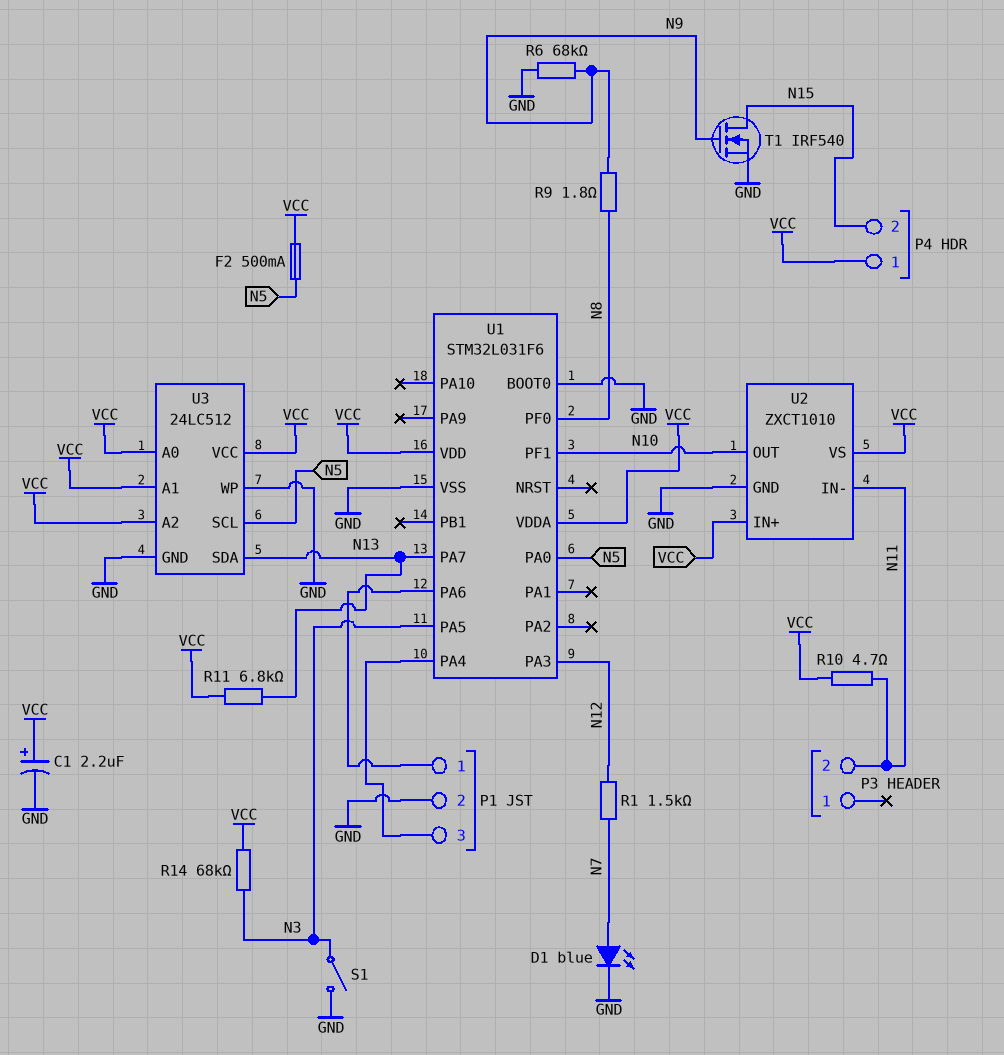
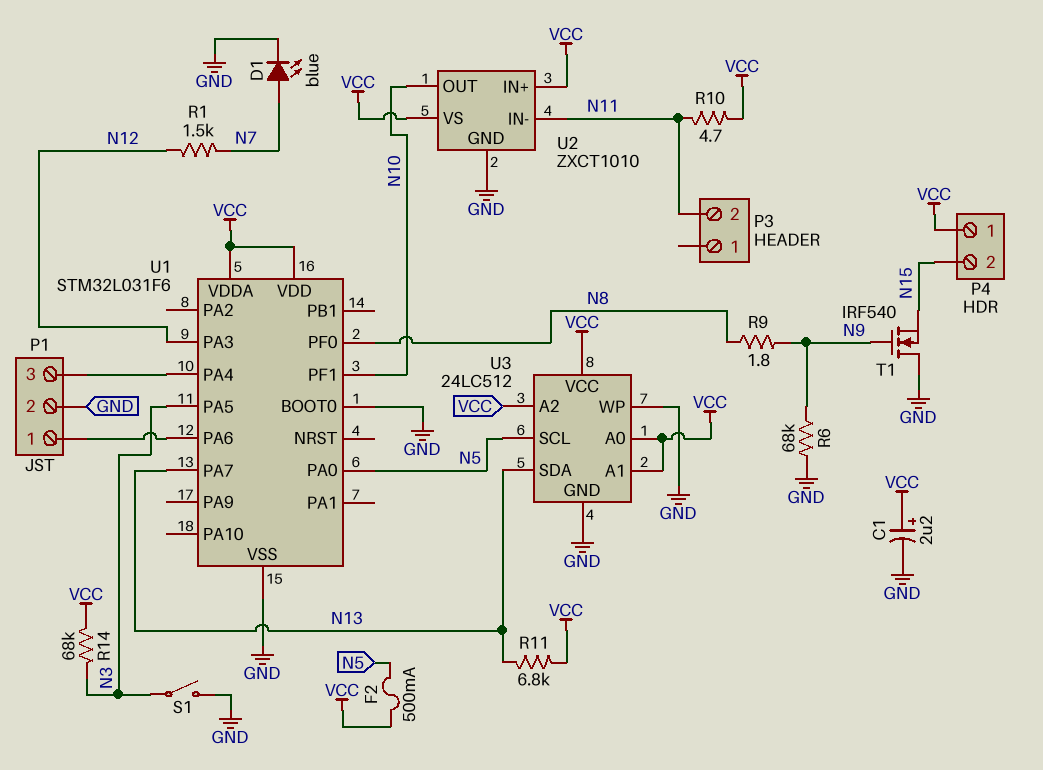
T1: NMOS IRF540 (G N9, D N15, S GND) -> NMOS IRF540 (G N9, D GND, S N15)

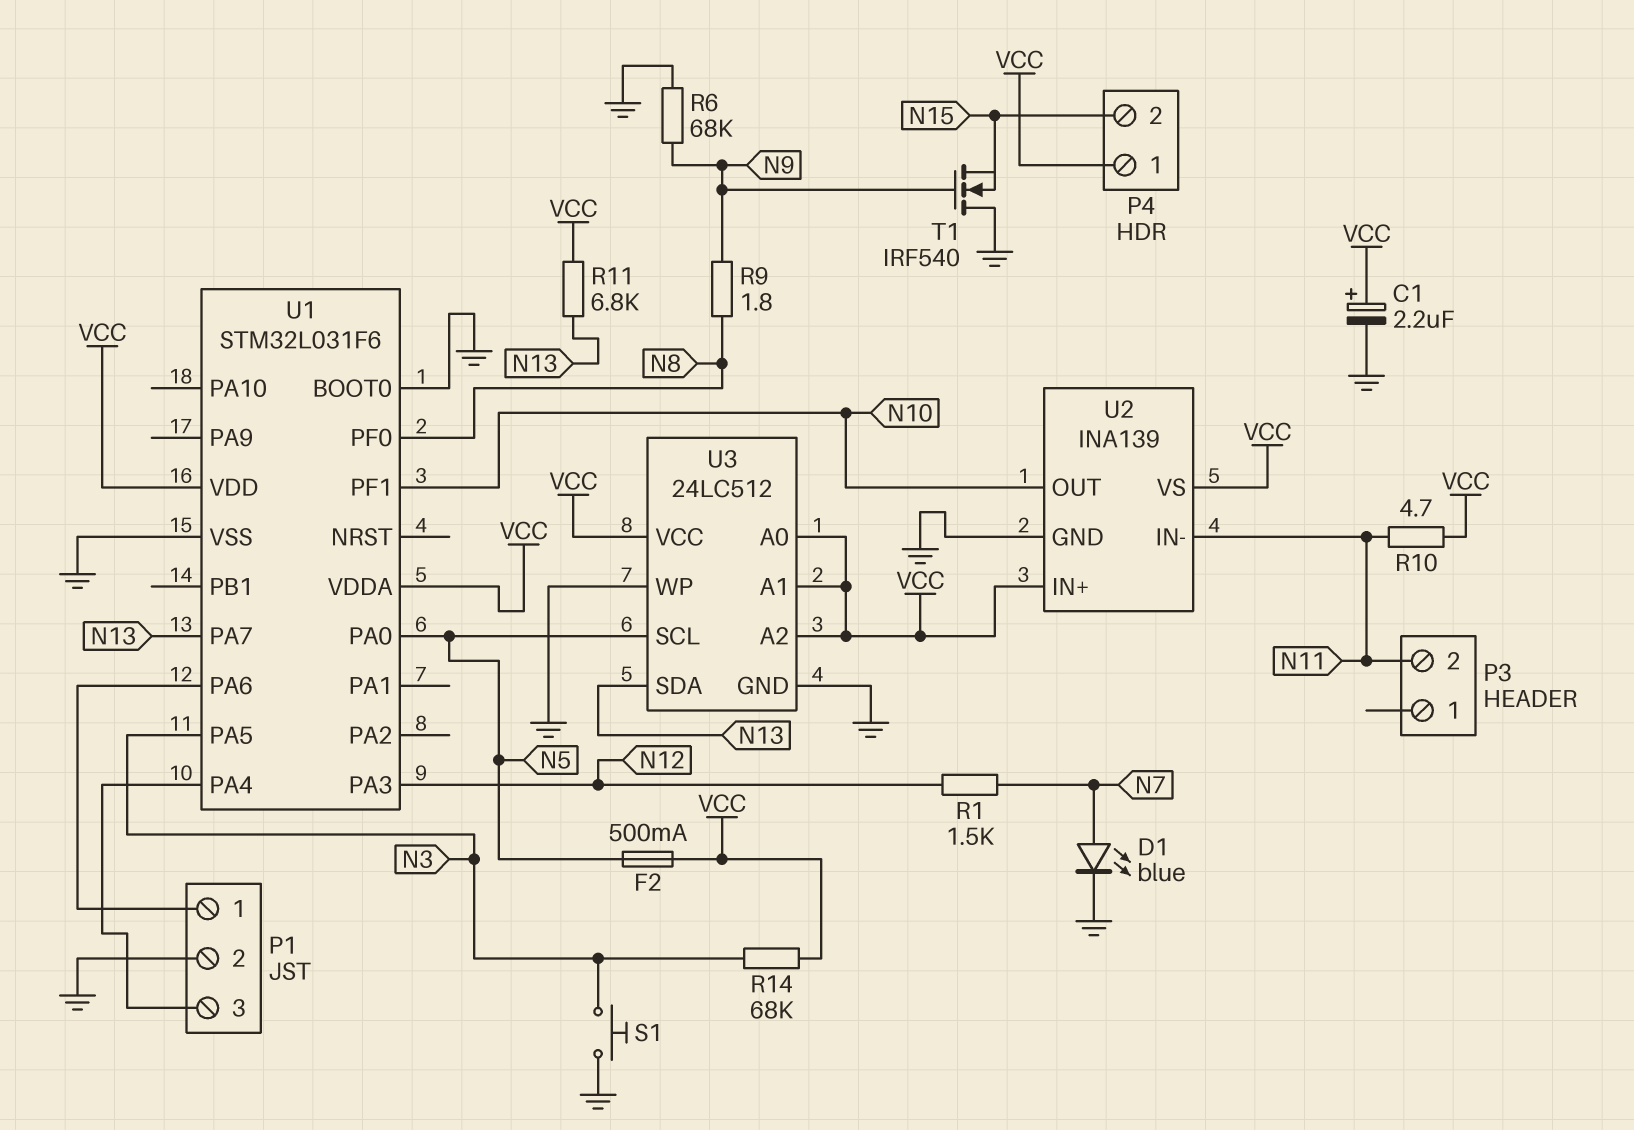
S1: switch (GND, N3) -> button (GND, N3)
U2: ZXCT1010 -> INA139

